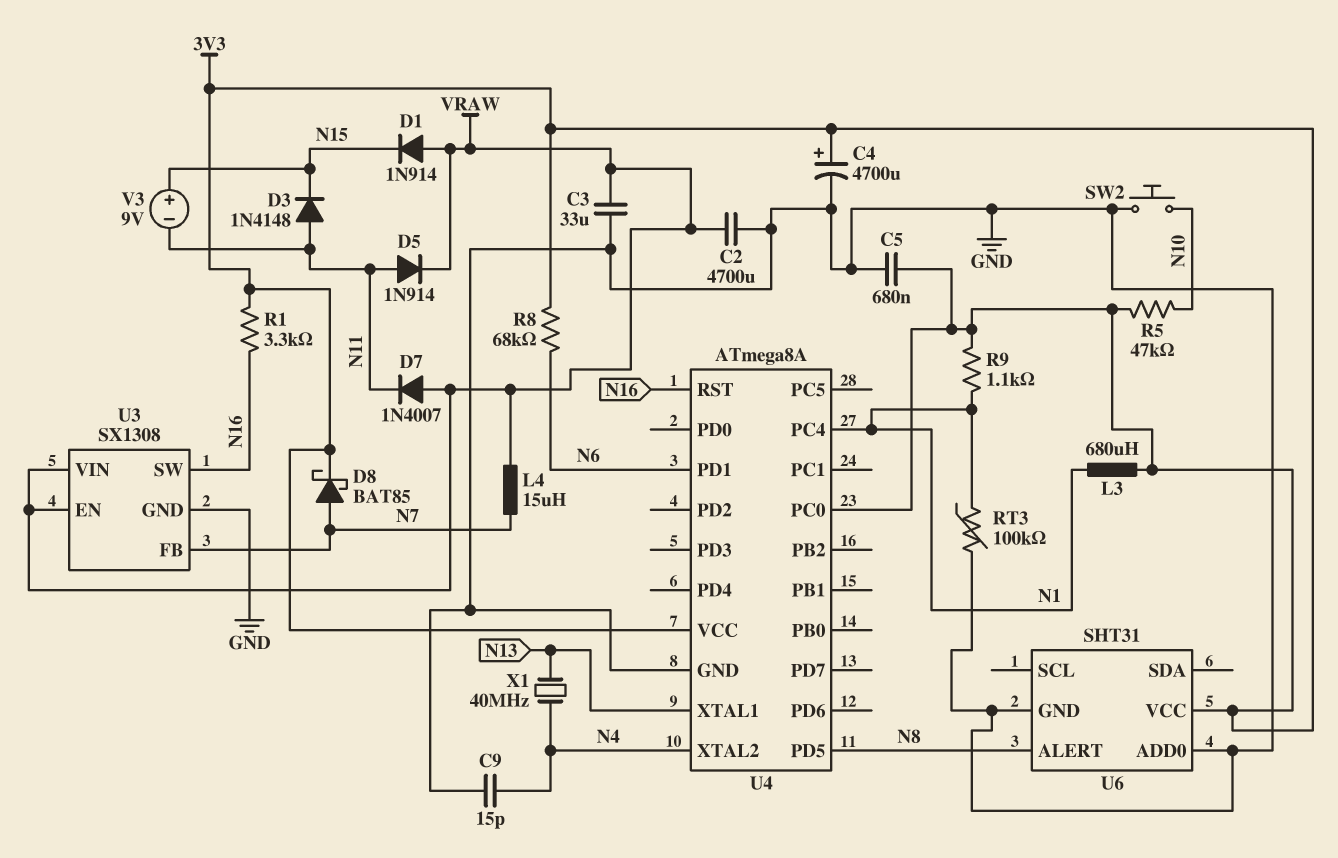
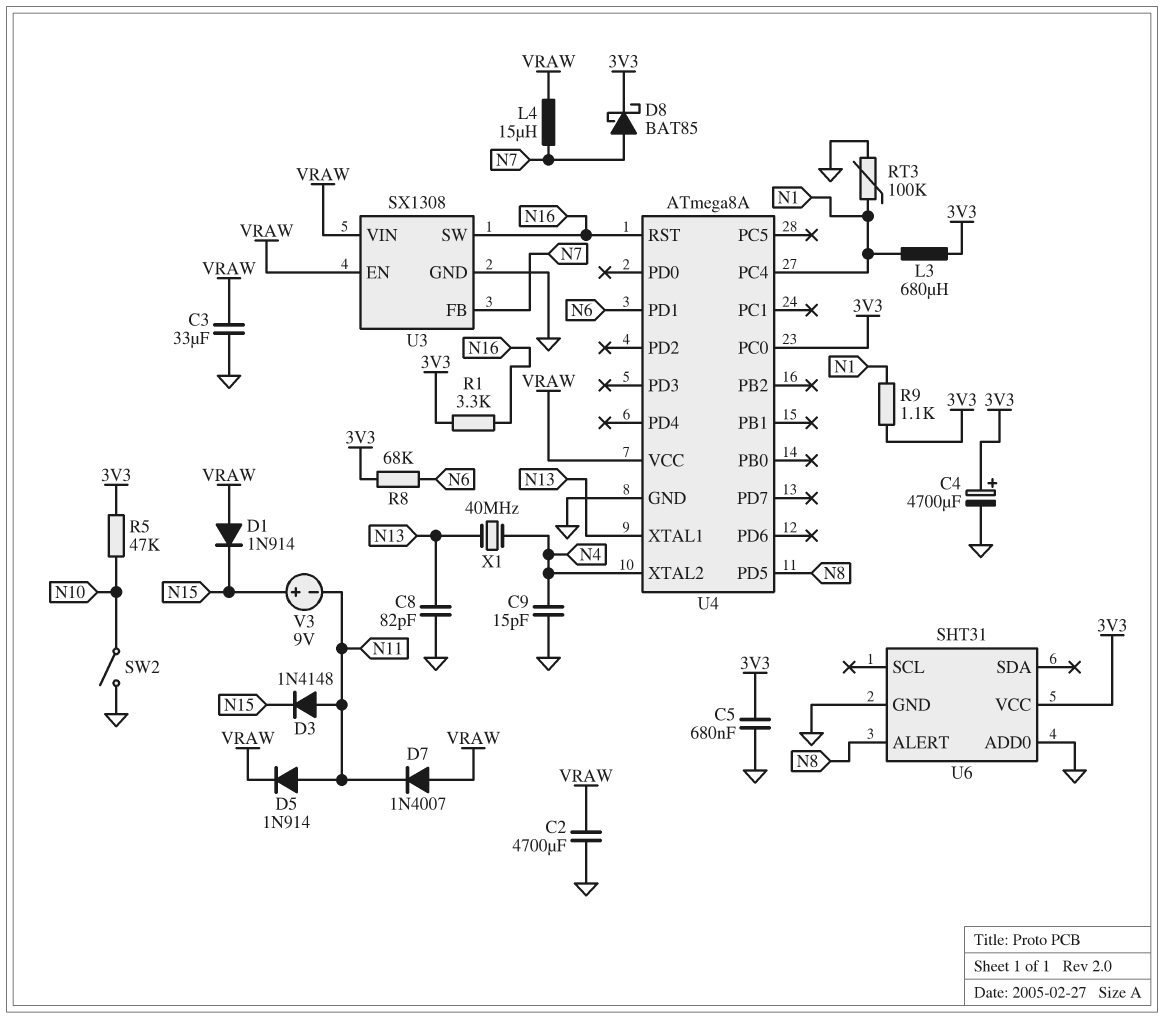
C8: none -> 82pF (GND, N13)
SW2: button (GND, N10) -> switch (GND, N10)
U4 pin VCC: 3V3 -> VRAW

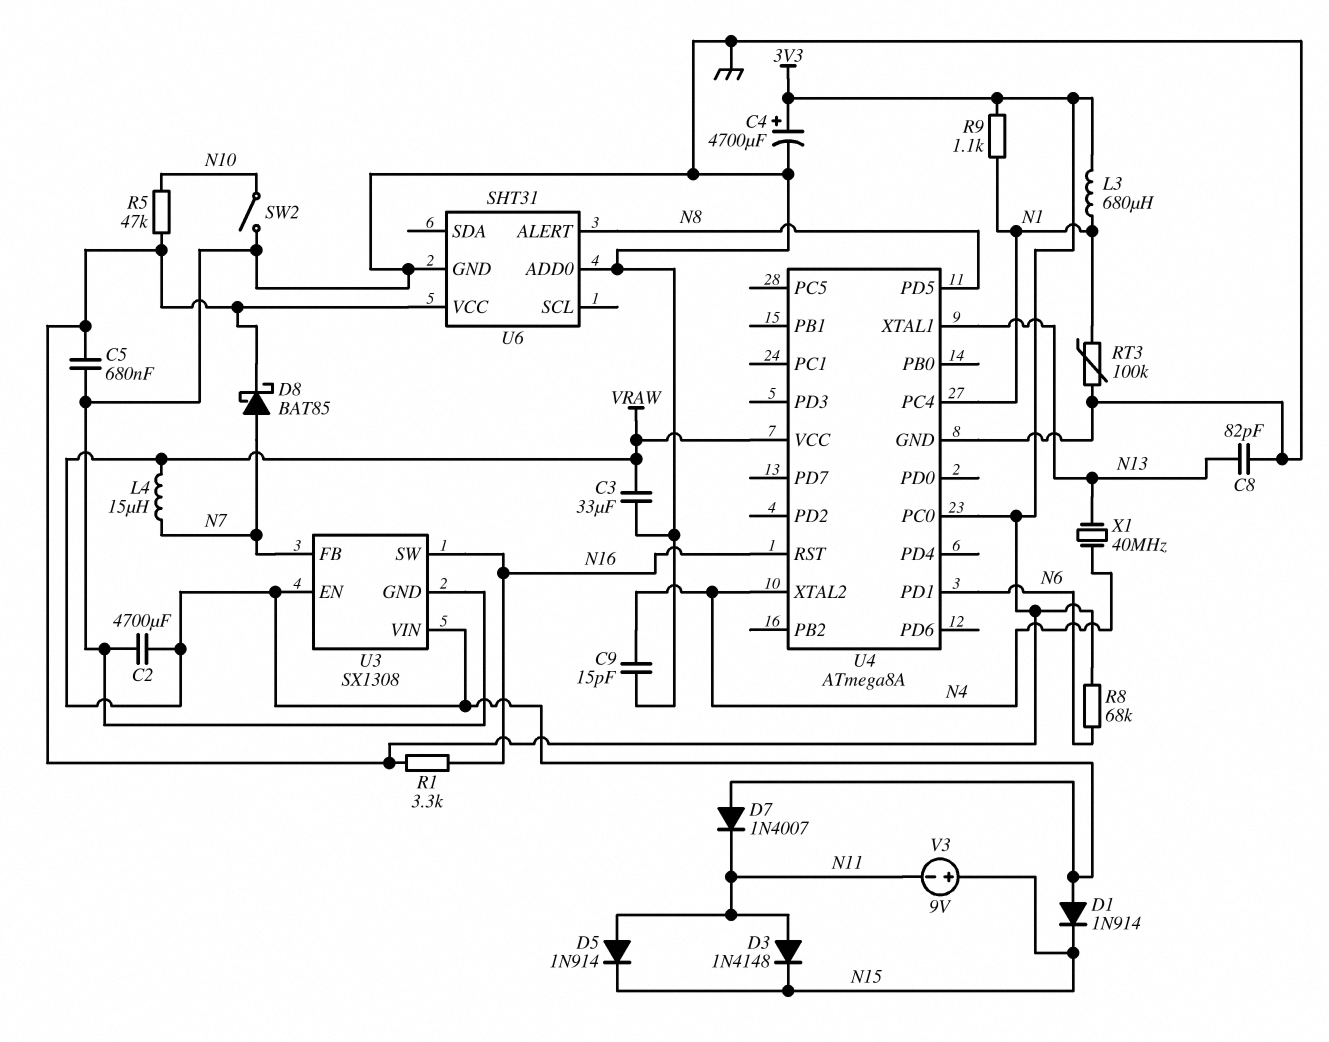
D5: diode 1N914 (A N11, K VRAW) -> diode 1N914 (A N11, K N15)

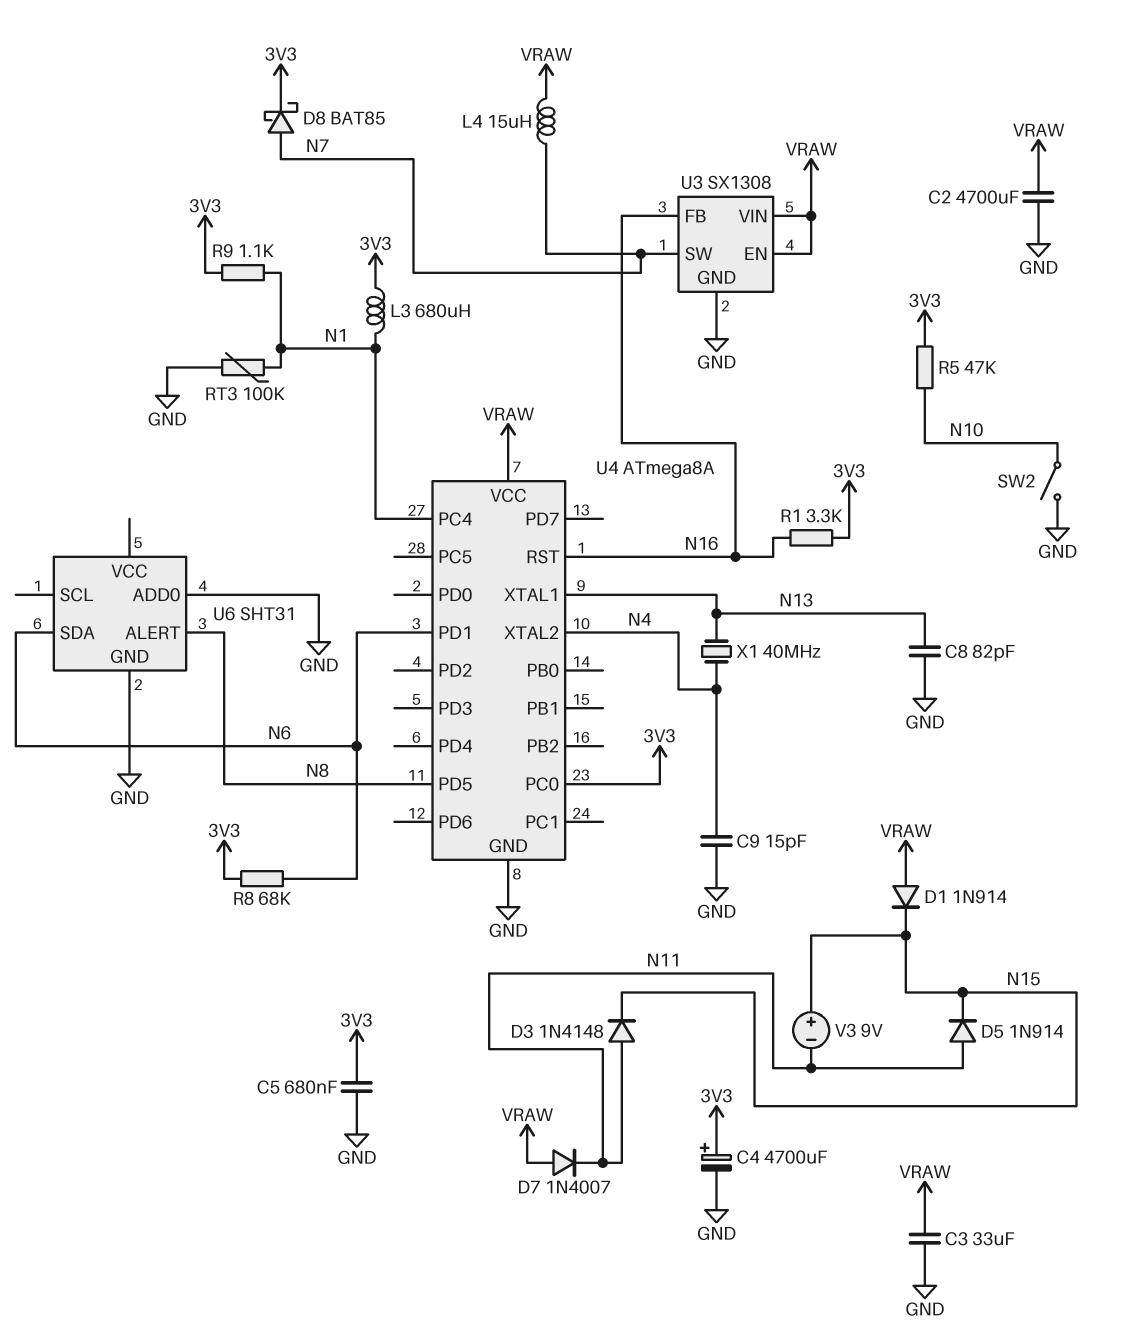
U3 pin FB: N7 -> N16
U3 pin SW: N16 -> N7
U6 pin SDA: none -> N6
U6 pin VCC: 3V3 -> none

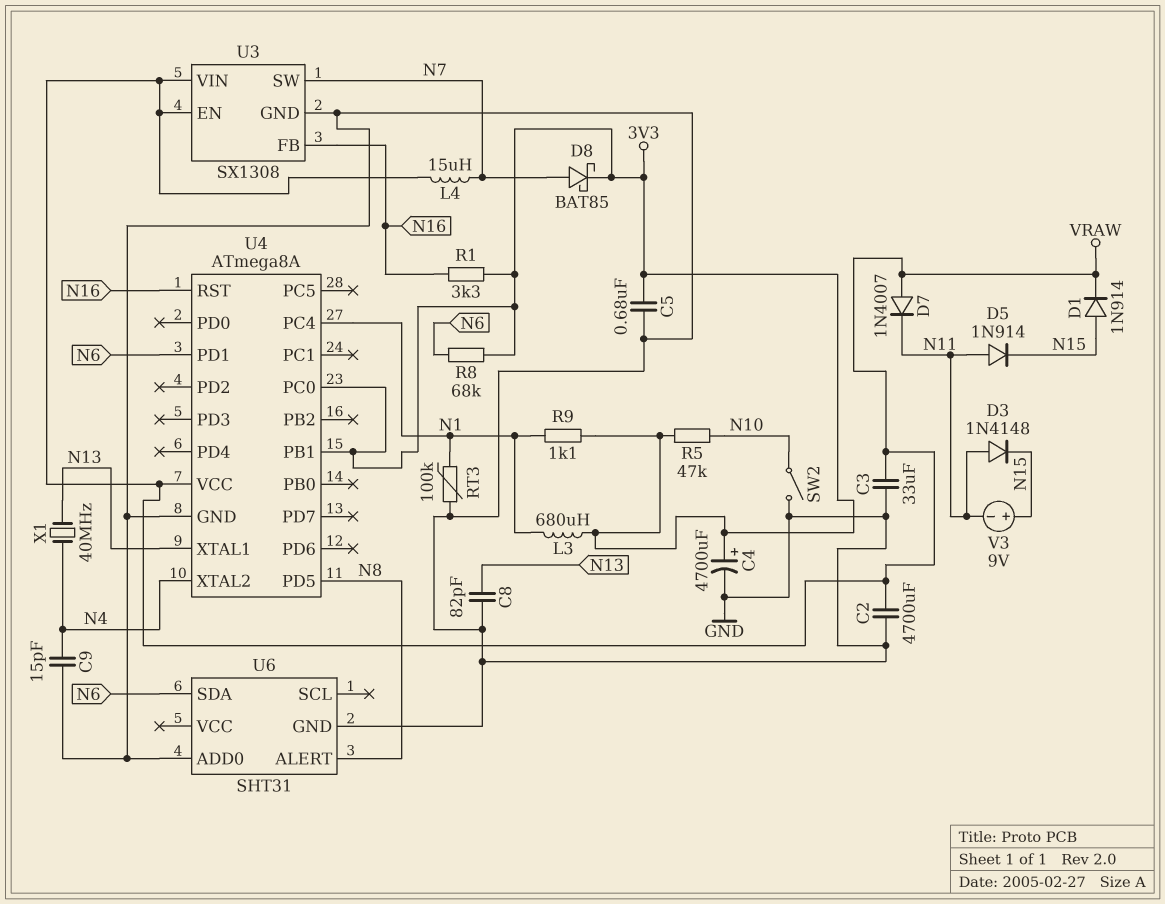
D1: diode 1N914 (A VRAW, K N15) -> diode 1N914 (A N15, K VRAW)
U4 pin PB1: none -> 3V3

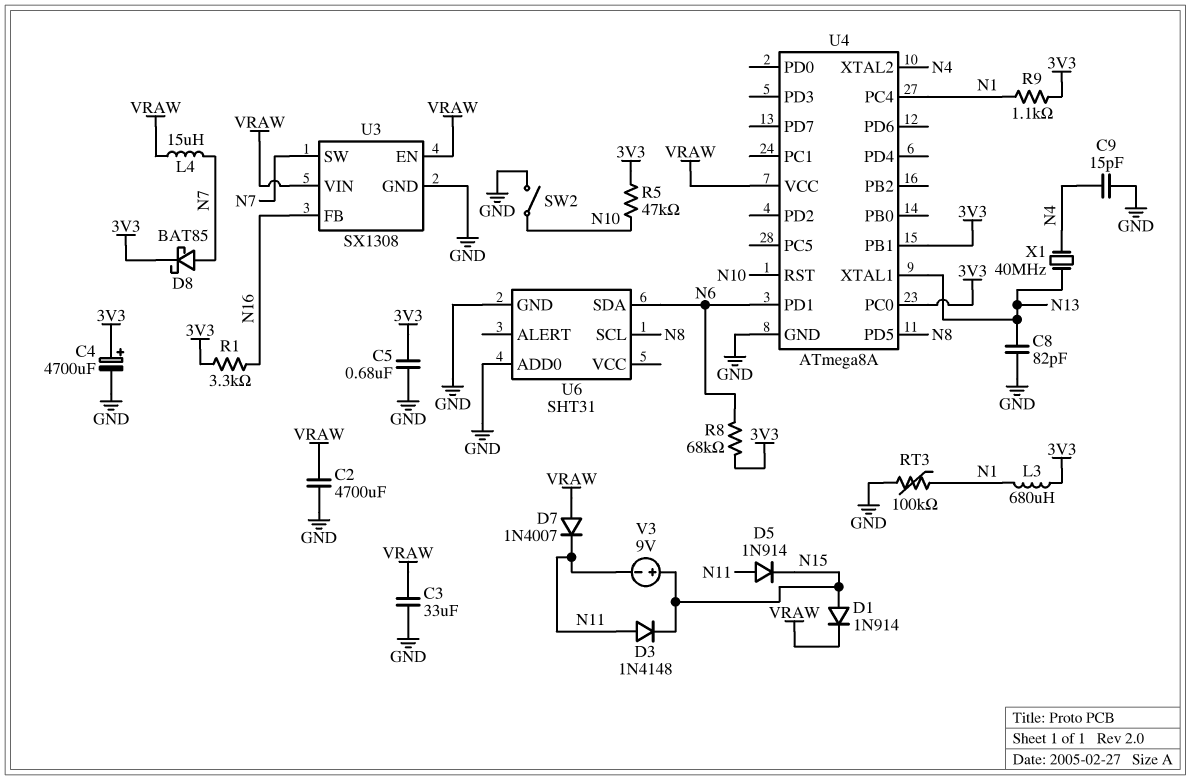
U4 pin RST: N16 -> N10
U6 pin ALERT: N8 -> none
U6 pin SCL: none -> N8

